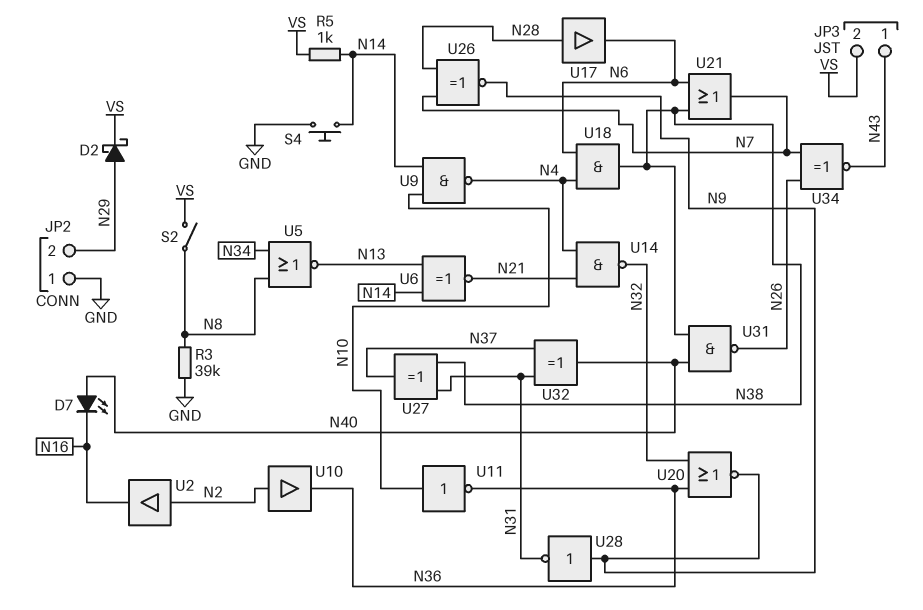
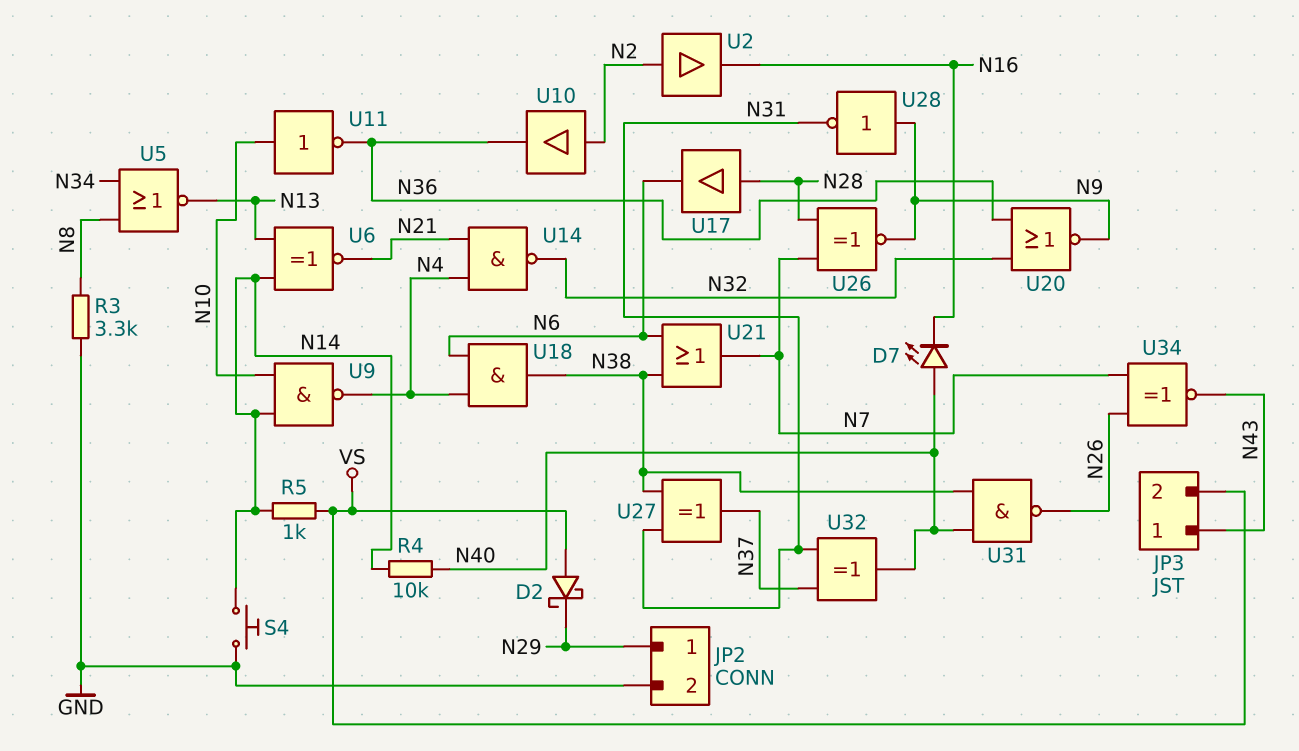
D2: schottky (A N29, K VS) -> schottky (A VS, K N29)
JP2 pin 1: GND -> N29
JP2 pin 2: N29 -> GND
R3: 39k (GND, N8) -> 3.3k (GND, N8)
R4: none -> 10k (N14, N40)
S2: switch (N8, VS) -> none

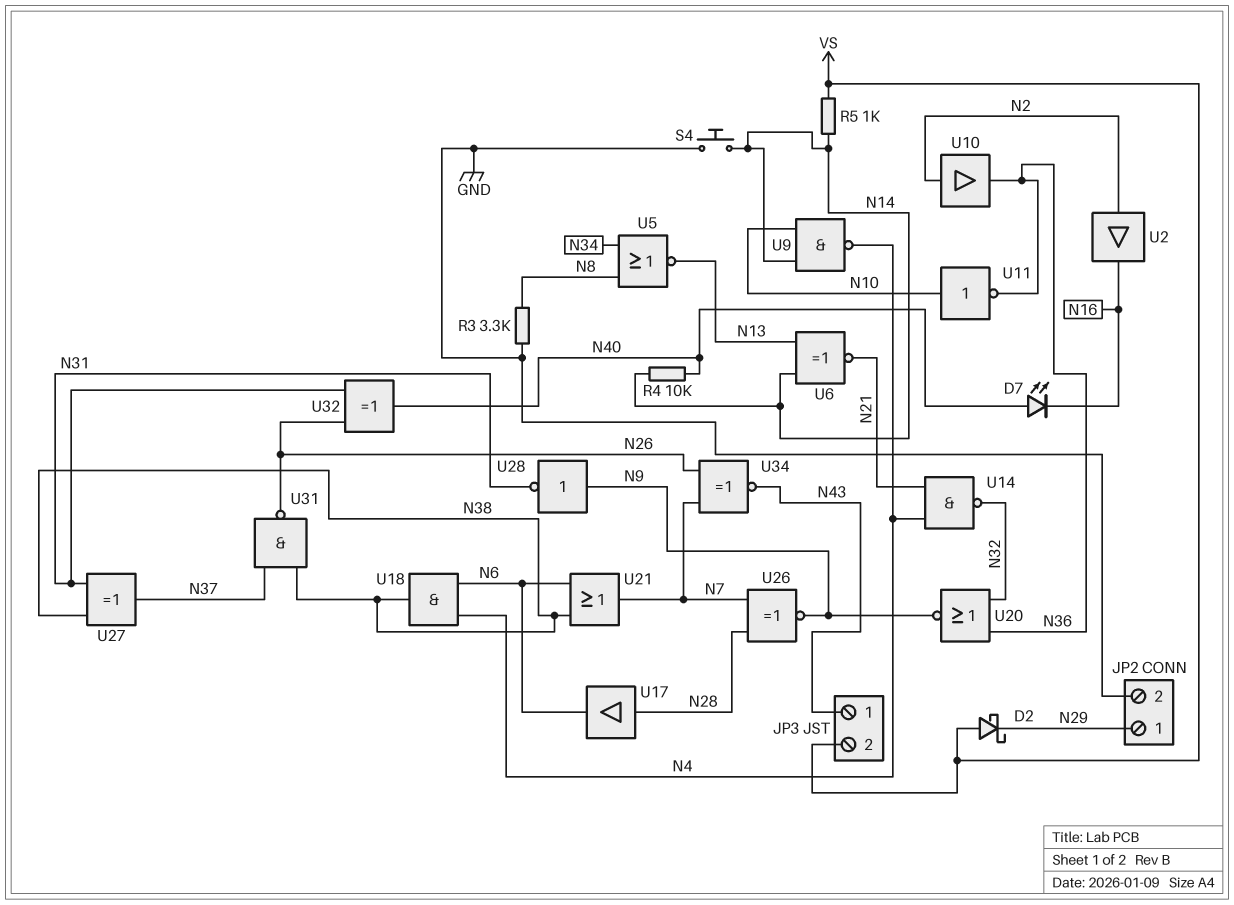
U31: NAND (in N38, in N40, out N26) -> NAND (in N37, in N38, out N26)
U32: XOR (in N31, in N37, out N40) -> XOR (in N26, in N31, out N40)

